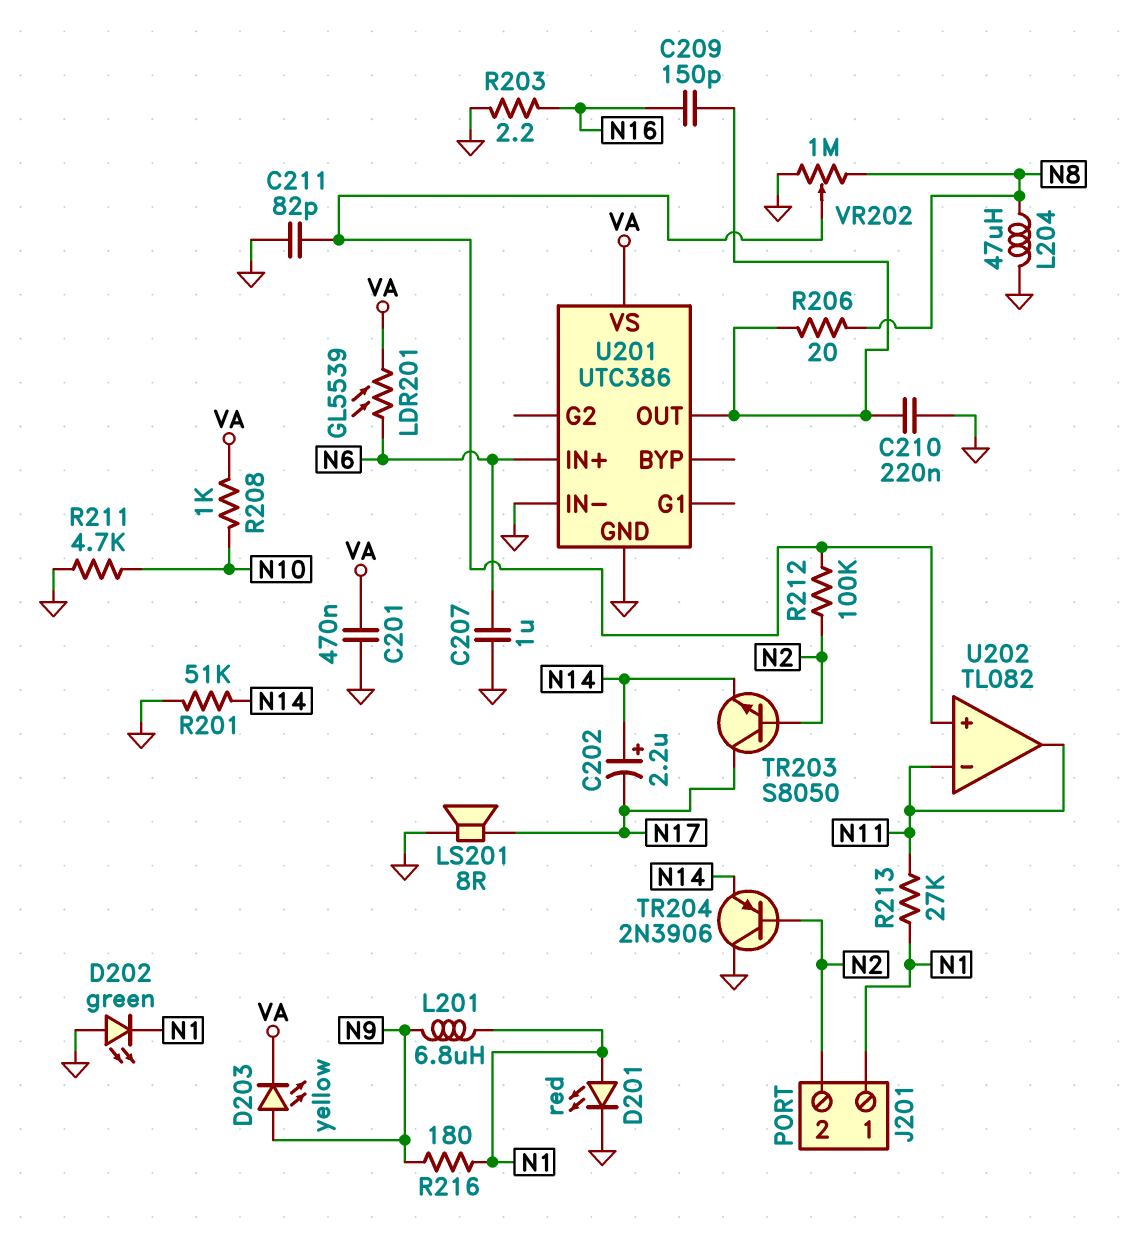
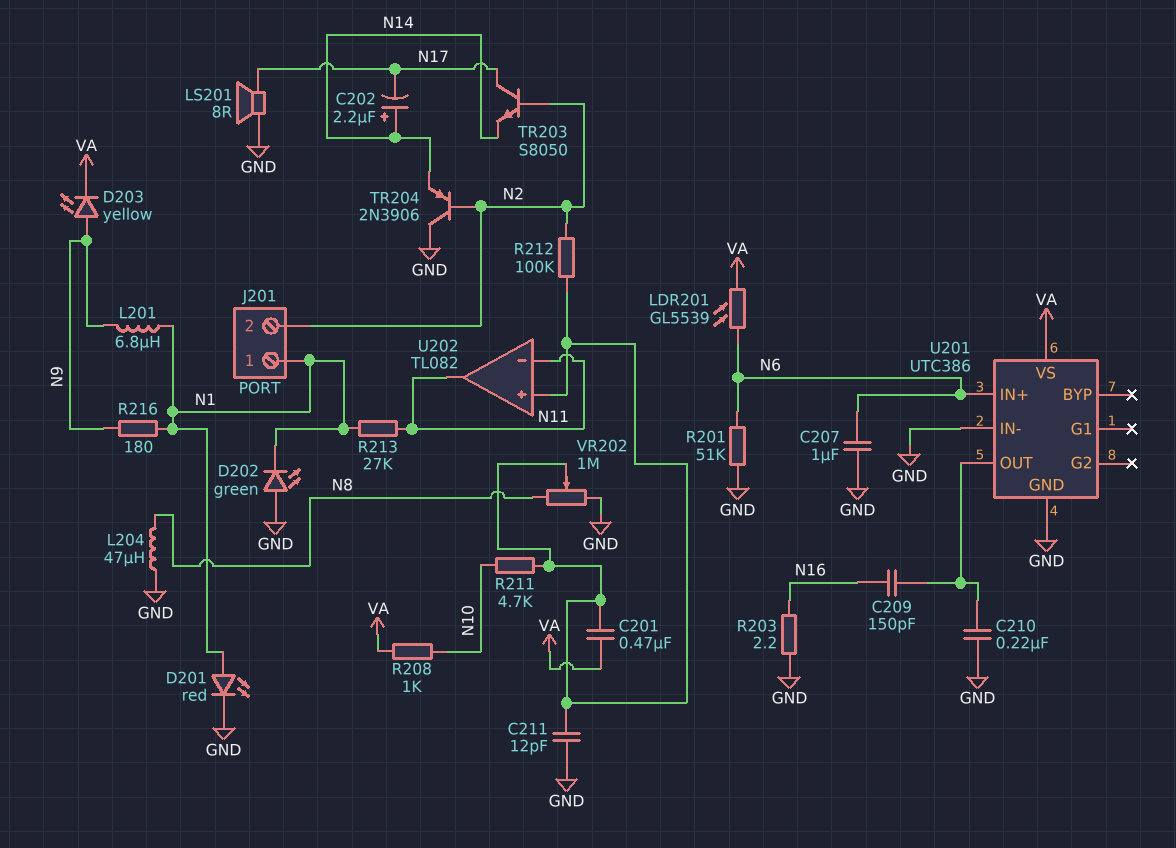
C201: 470nF (GND, VA) -> 470nF (U202/in+, VA)
C211: 82pF (GND, U202/in+) -> 12pF (GND, U202/in+)
R201: 51k (GND, N14) -> 51k (GND, N6)
R206: 20 (N8, U201/OUT) -> none
R211: 4.7k (GND, N10) -> 4.7k (N10, U202/in+)

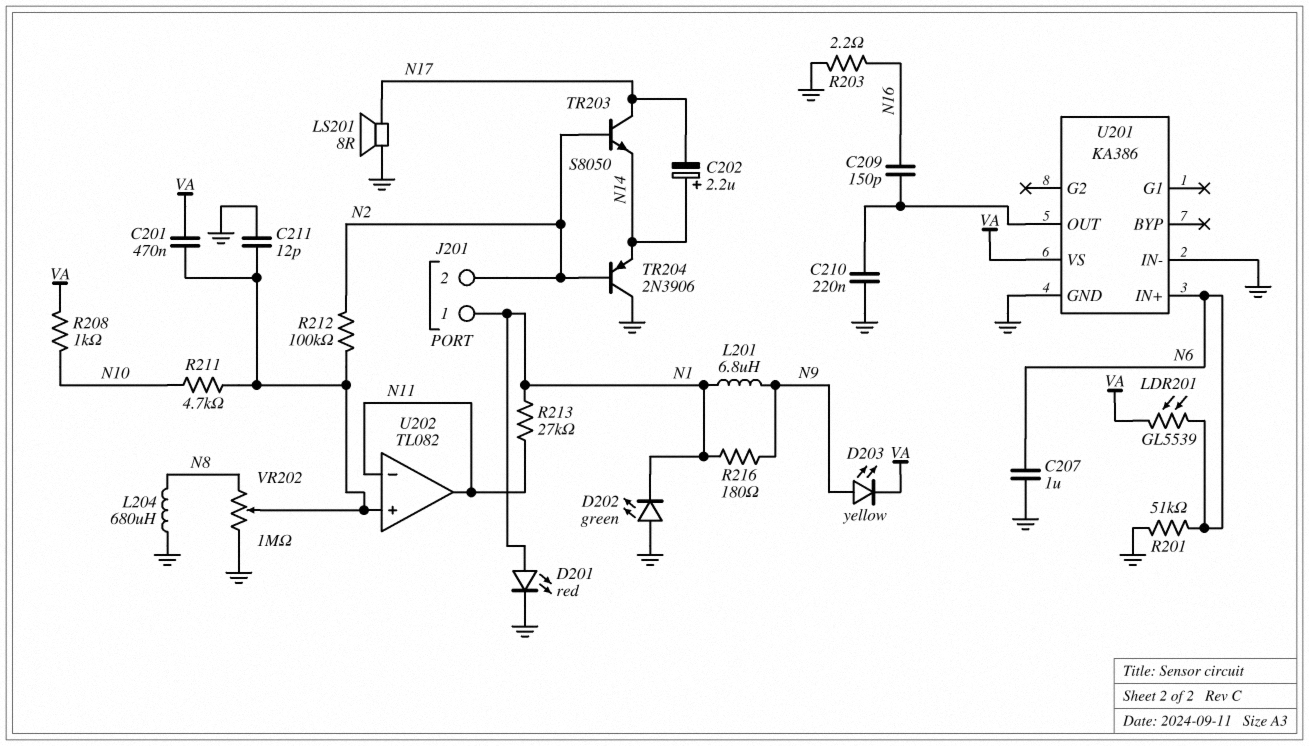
L204: 47uH (GND, N8) -> 680uH (GND, N8)
U201: UTC386 -> KA386

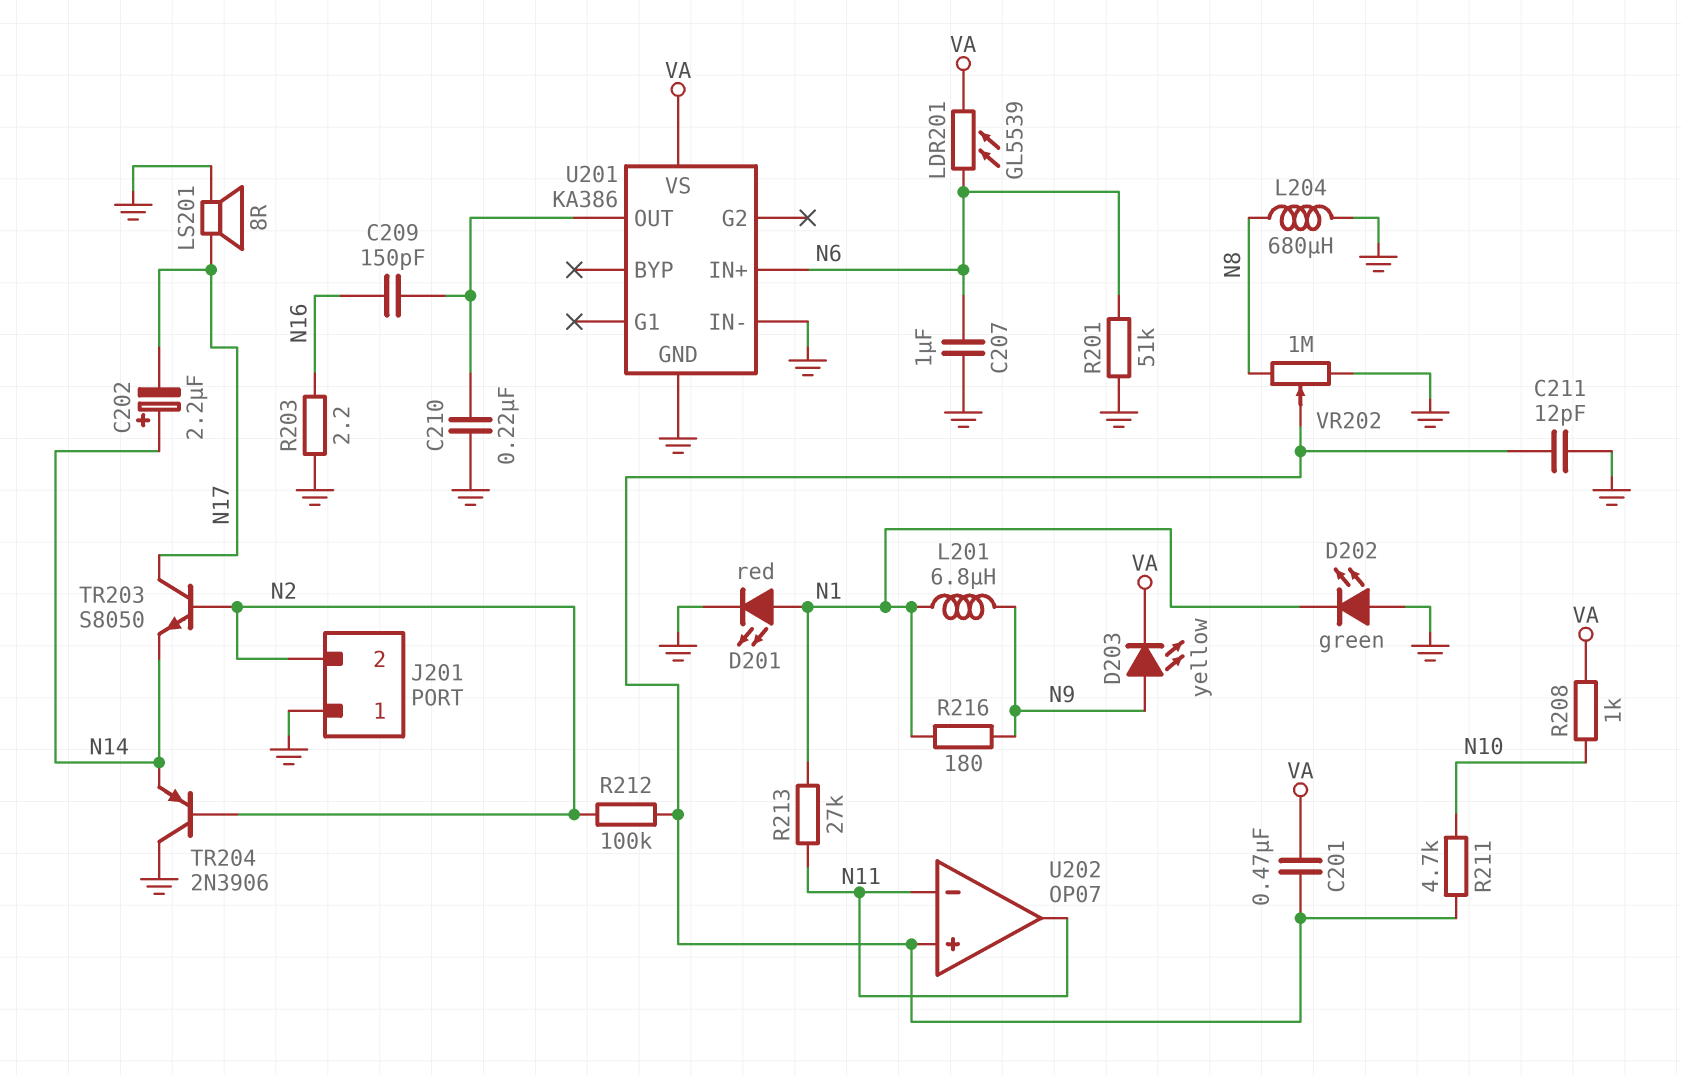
J201 pin 1: N1 -> GND
U202: TL082 -> OP07

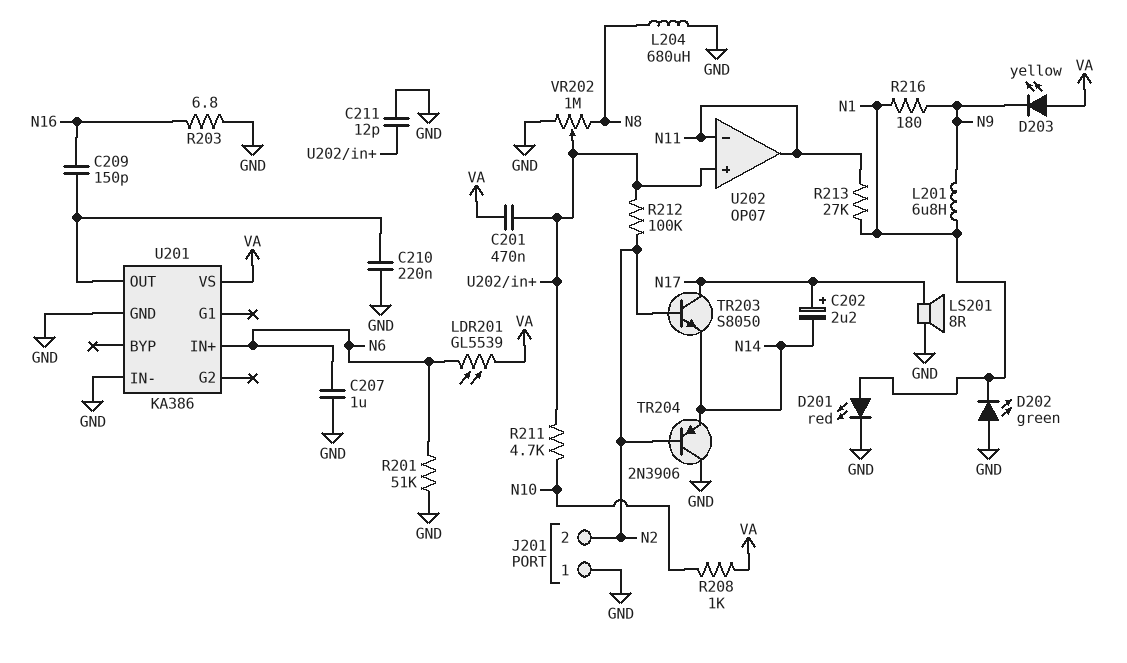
C202: 2.2uF (plus N14, minus N17) -> 2.2uF (plus N17, minus N14)
D203: LED yellow (A N9, K VA) -> LED yellow (A VA, K N9)
R203: 2.2 (GND, N16) -> 6.8 (GND, N16)

